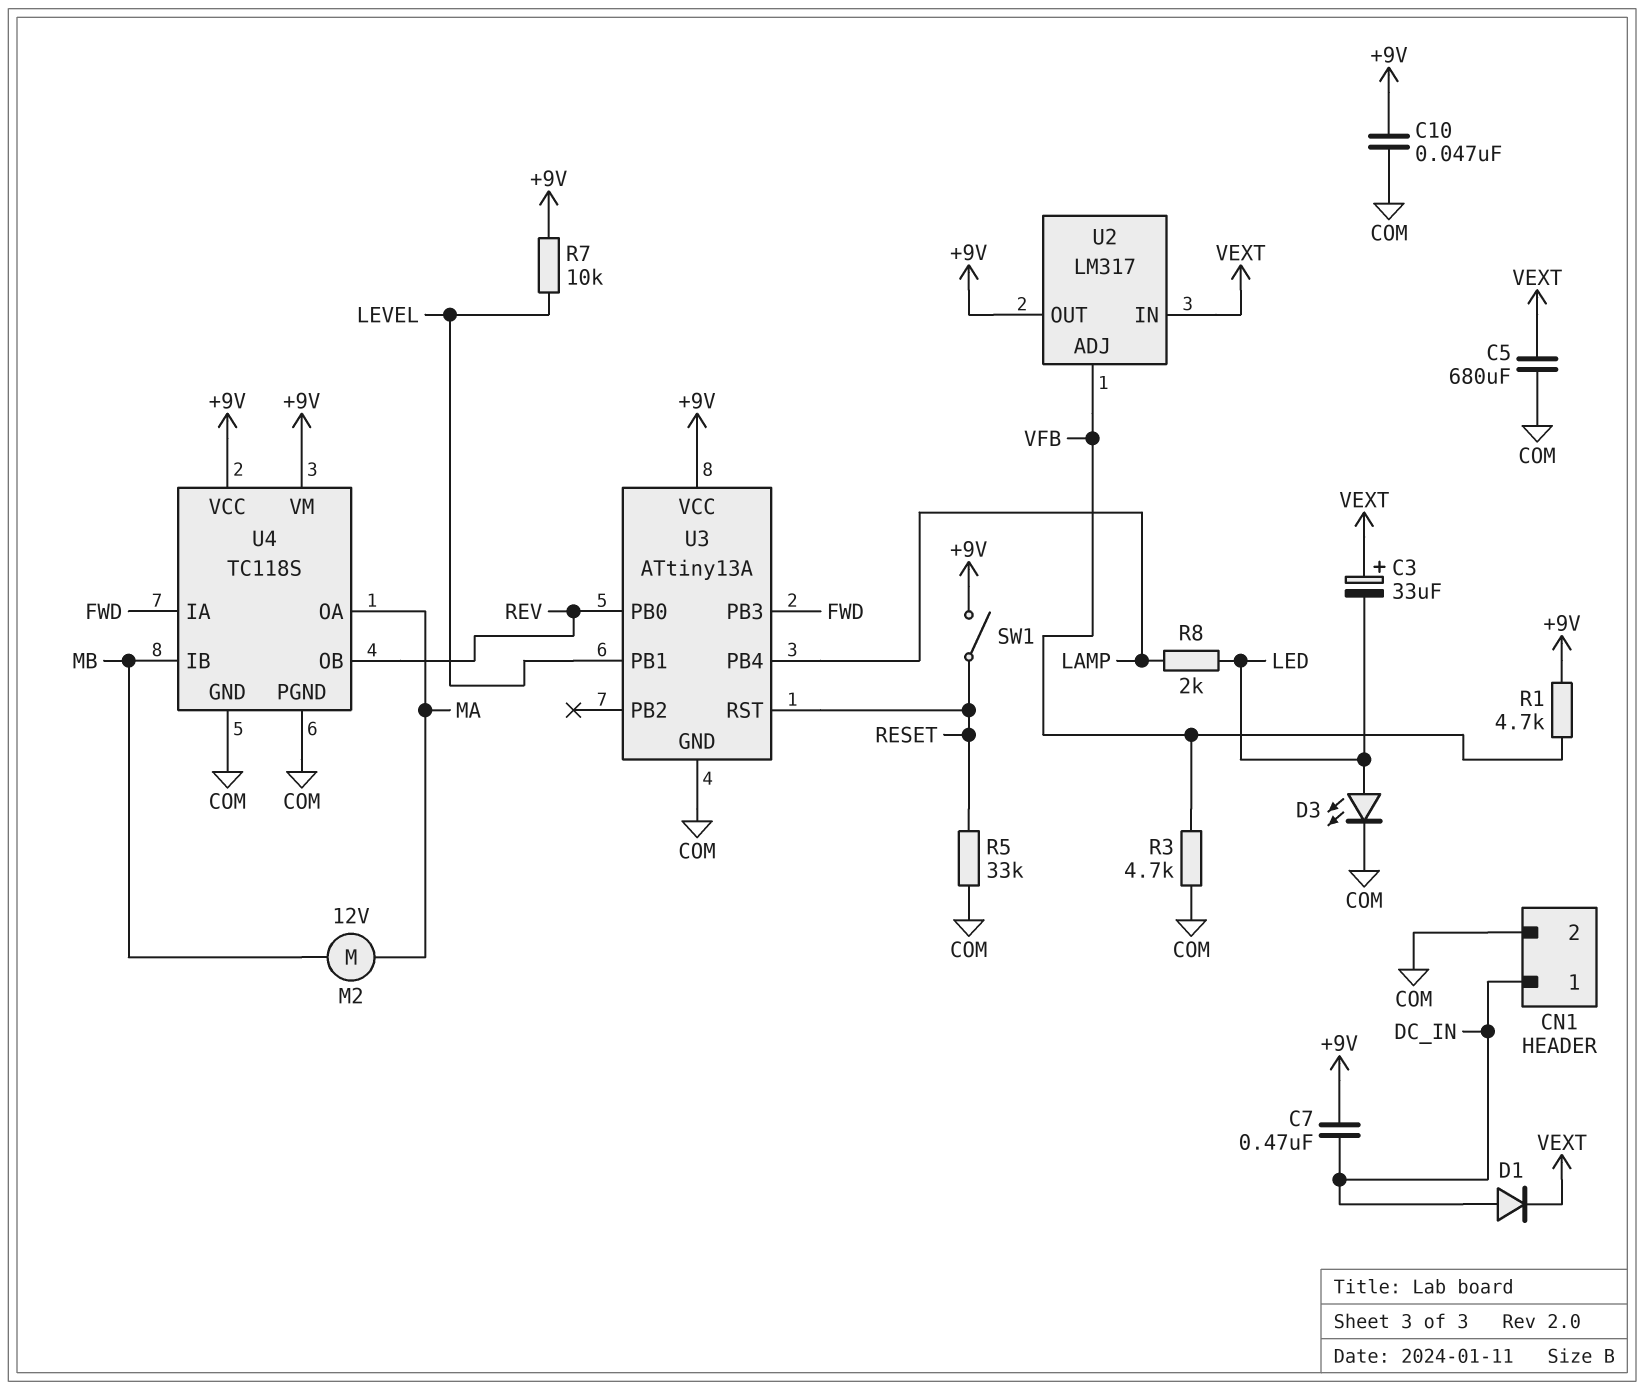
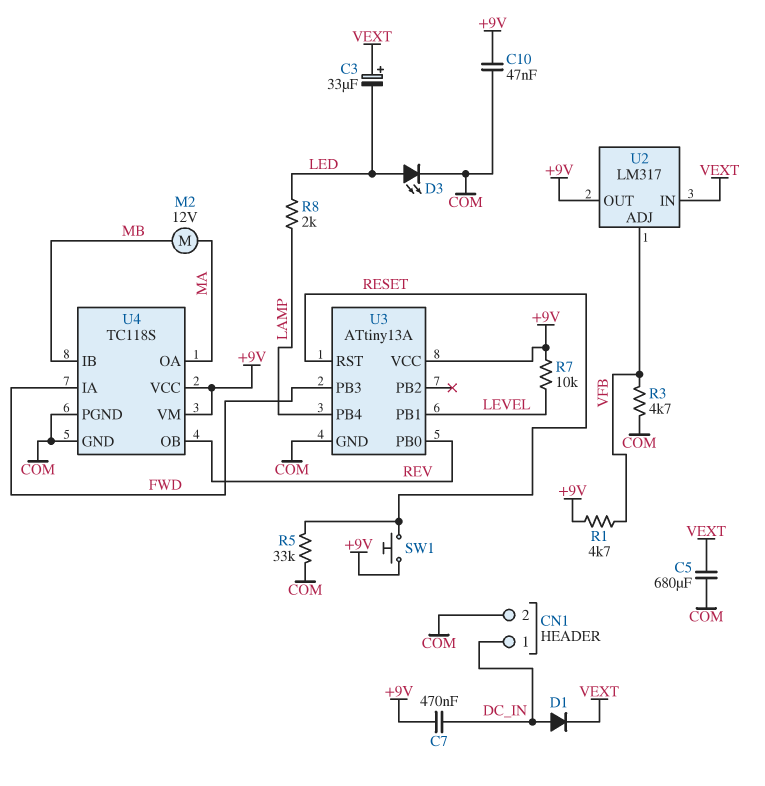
SW1: switch (+9V, RESET) -> button (+9V, RESET)

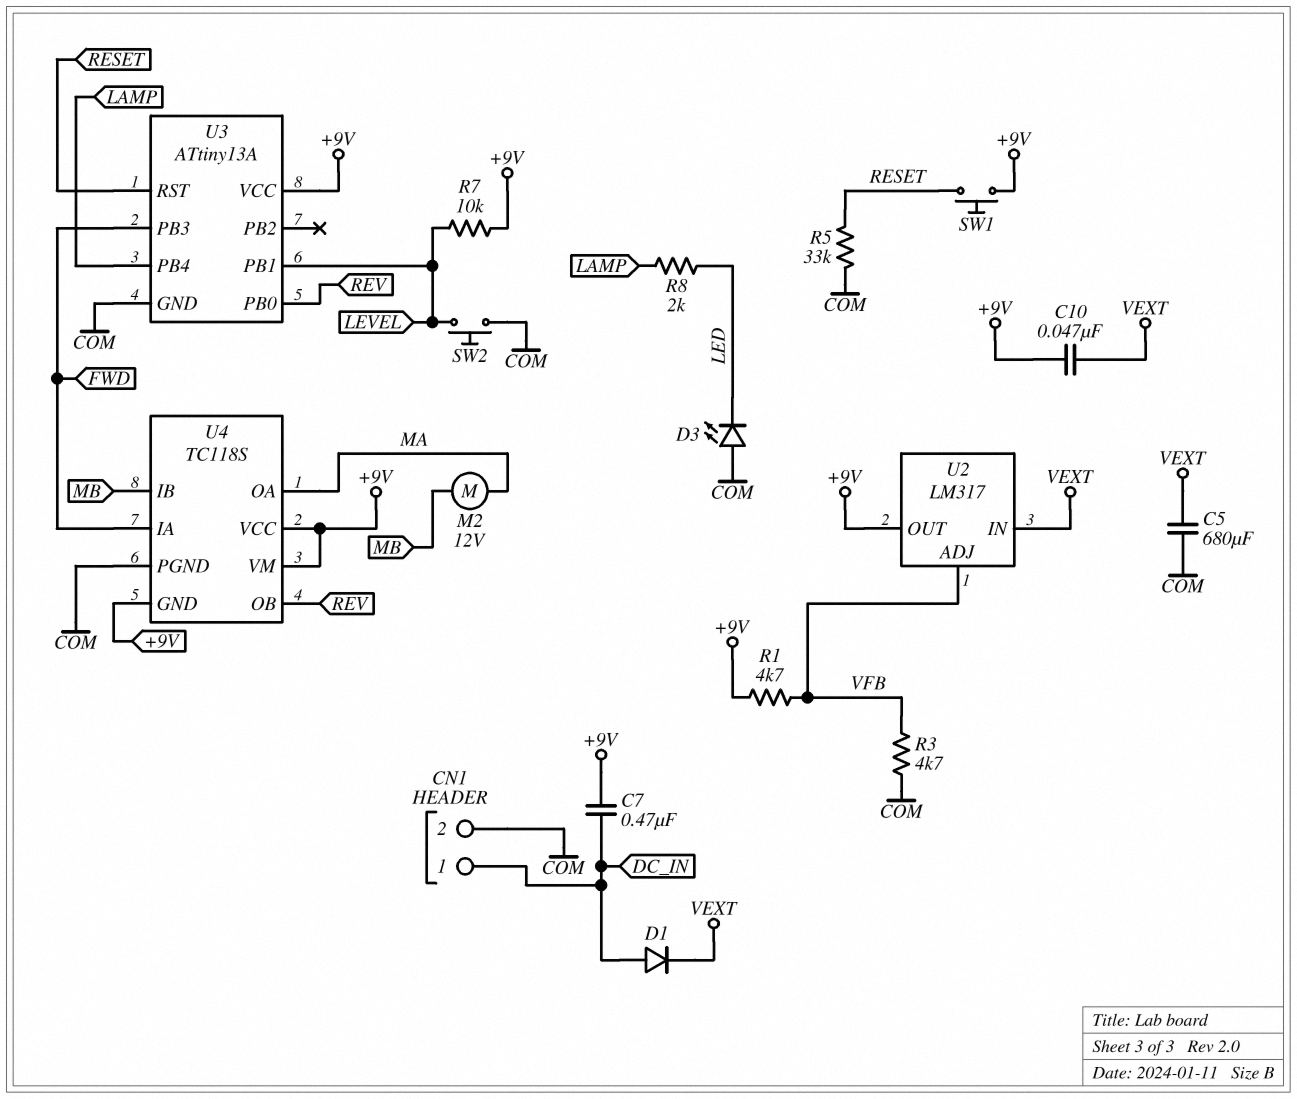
C3: 33uF (plus VEXT, minus LED) -> none
C10: 47nF (+9V, COM) -> 47nF (+9V, VEXT)
D3: LED (A LED, K COM) -> LED (A COM, K LED)
SW2: none -> button (COM, LEVEL)
U4 pin GND: COM -> +9V

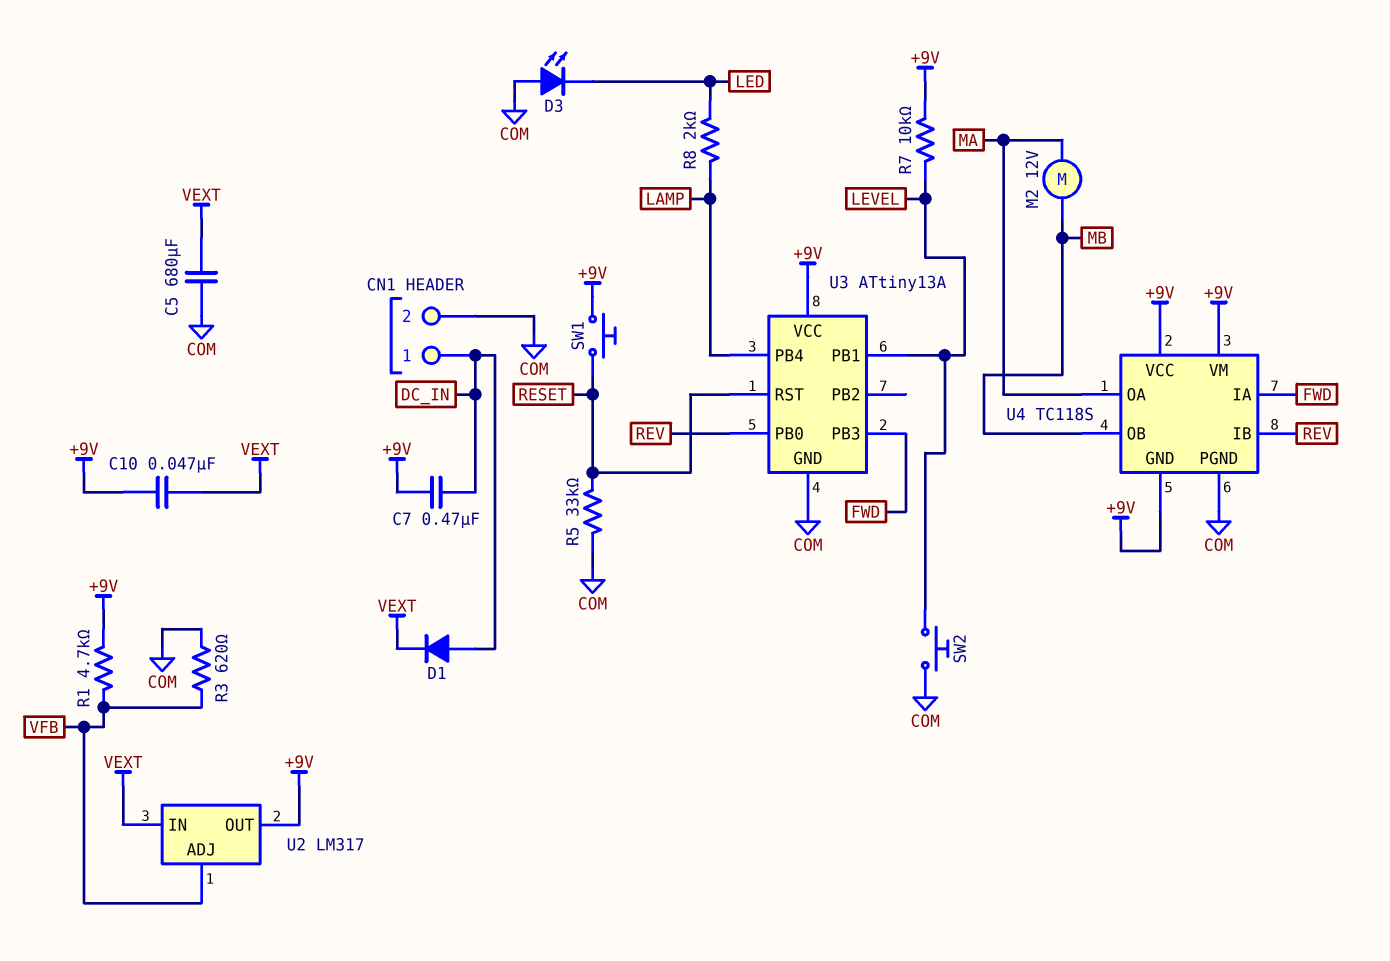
R3: 4.7k (COM, VFB) -> 620 (COM, VFB)
U4 pin IB: MB -> REV
U4 pin OB: REV -> MB

